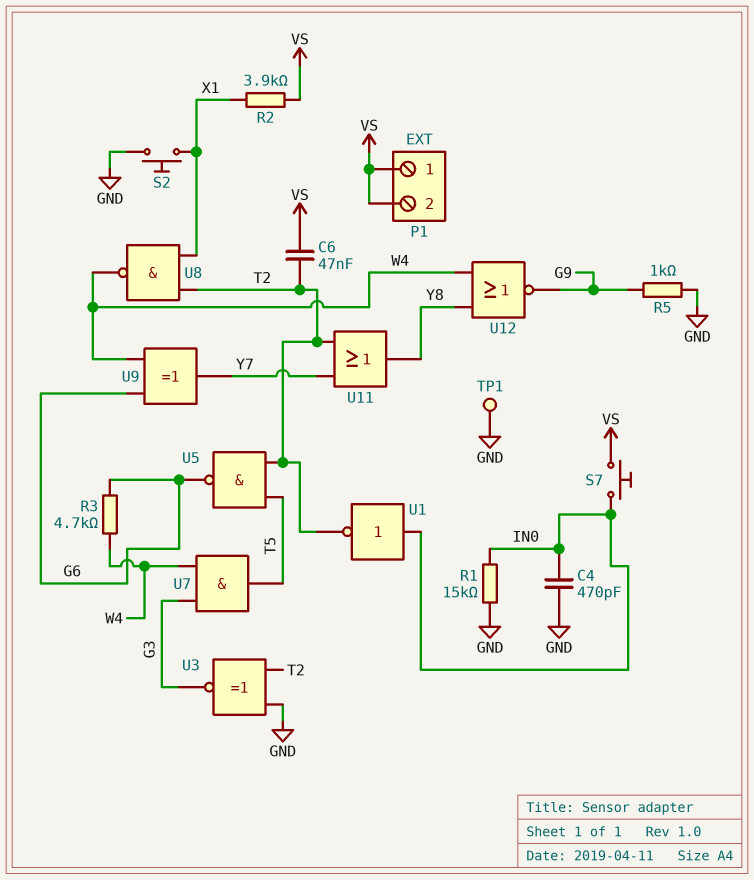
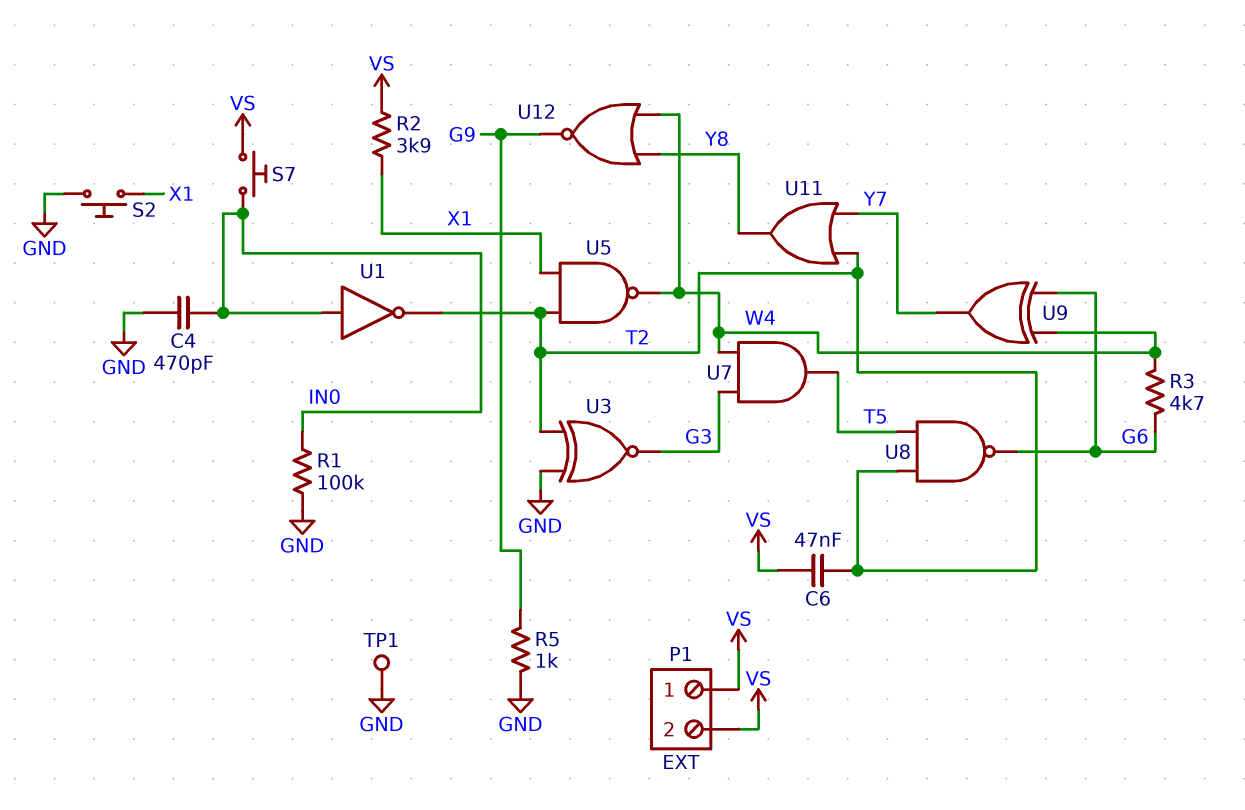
R1: 15k (GND, IN0) -> 100k (GND, IN0)
U5: NAND (in T2, in T5, out G6) -> NAND (in T2, in X1, out W4)
U8: NAND (in T2, in X1, out W4) -> NAND (in T2, in T5, out G6)

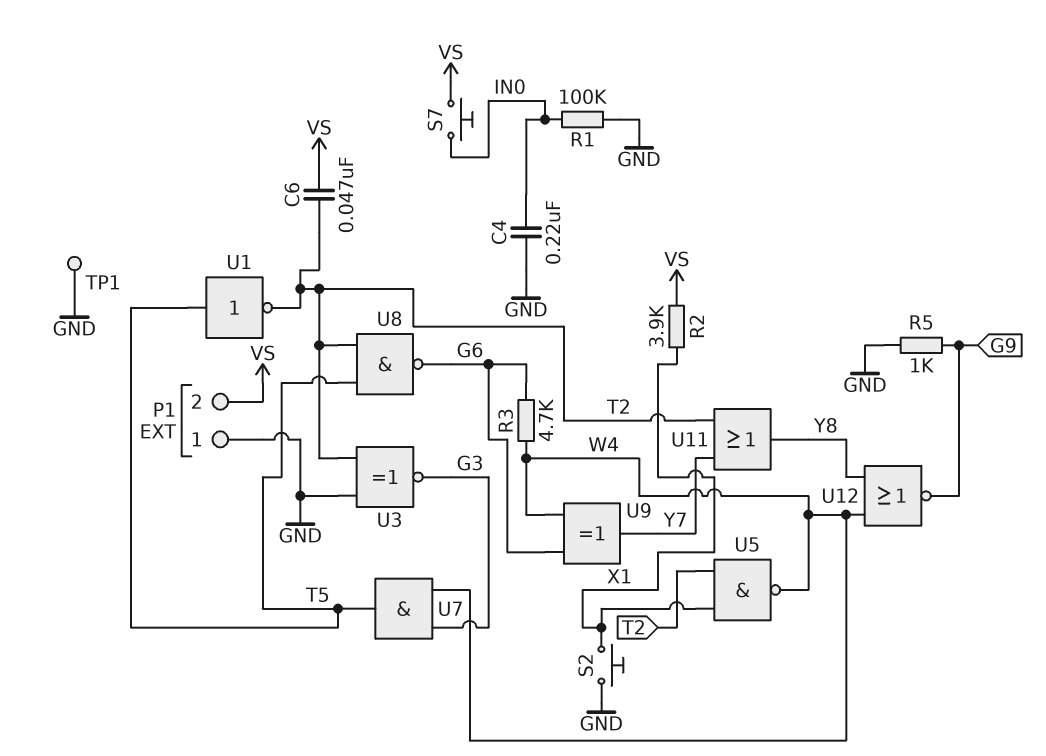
C4: 470pF (GND, IN0) -> 220nF (GND, IN0)
P1 pin 1: VS -> GND
U1: NOT (in IN0, out T2) -> NOT (in T5, out T2)

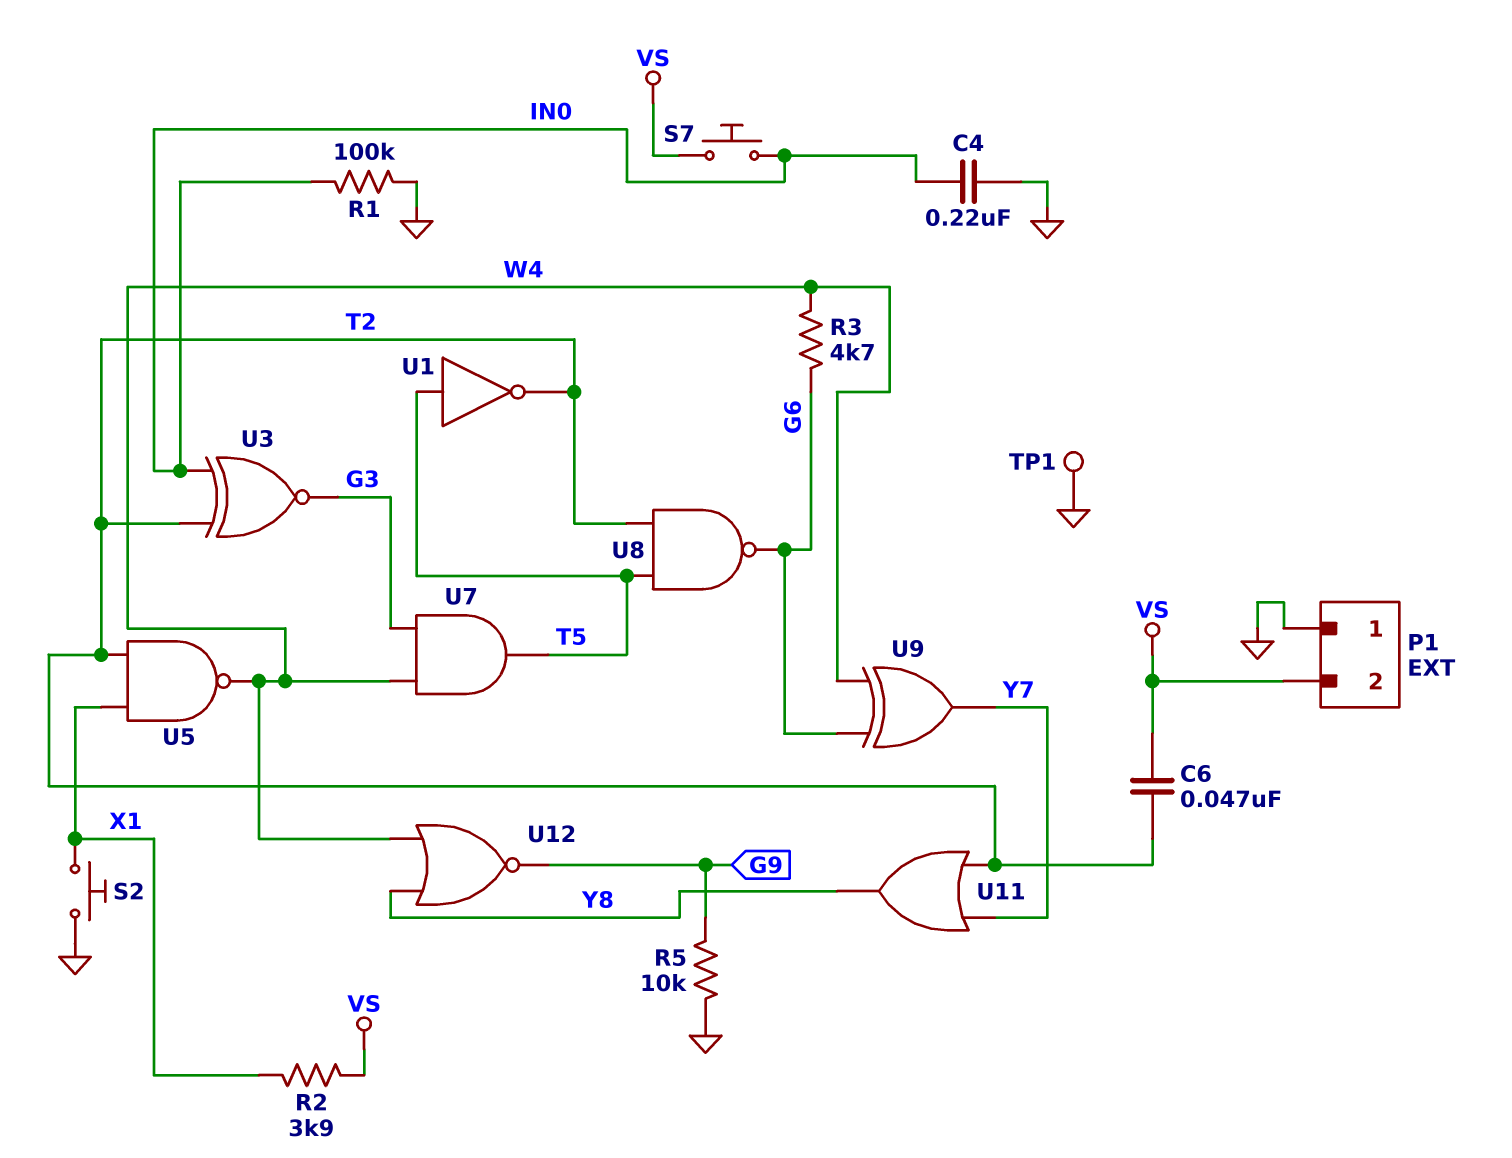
R5: 1k (G9, GND) -> 10k (G9, GND)
U3: XNOR (in GND, in T2, out G3) -> XNOR (in IN0, in T2, out G3)

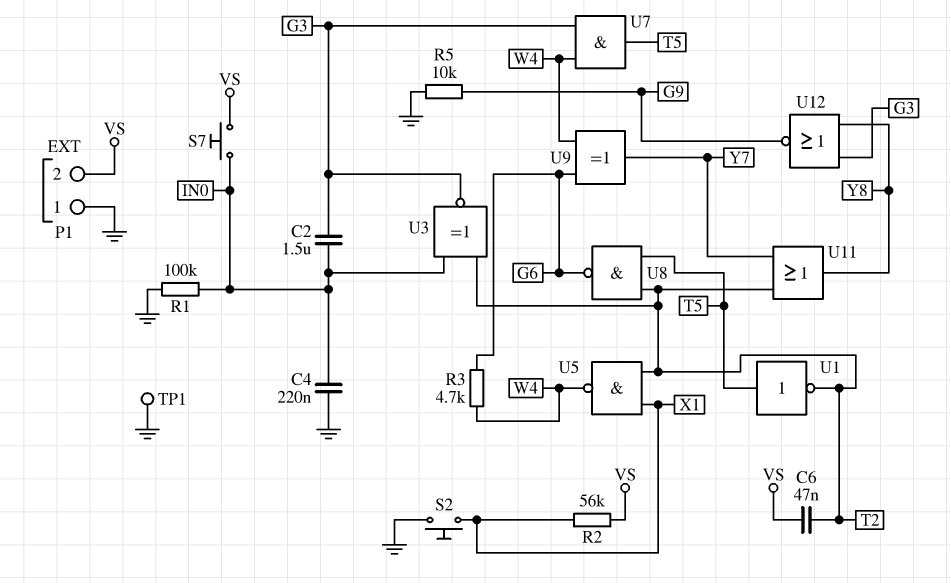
C2: none -> 1.5uF (G3, IN0)
R2: 3.9k (VS, X1) -> 56k (VS, X1)
U12: NOR (in W4, in Y8, out G9) -> NOR (in G3, in Y8, out G9)

